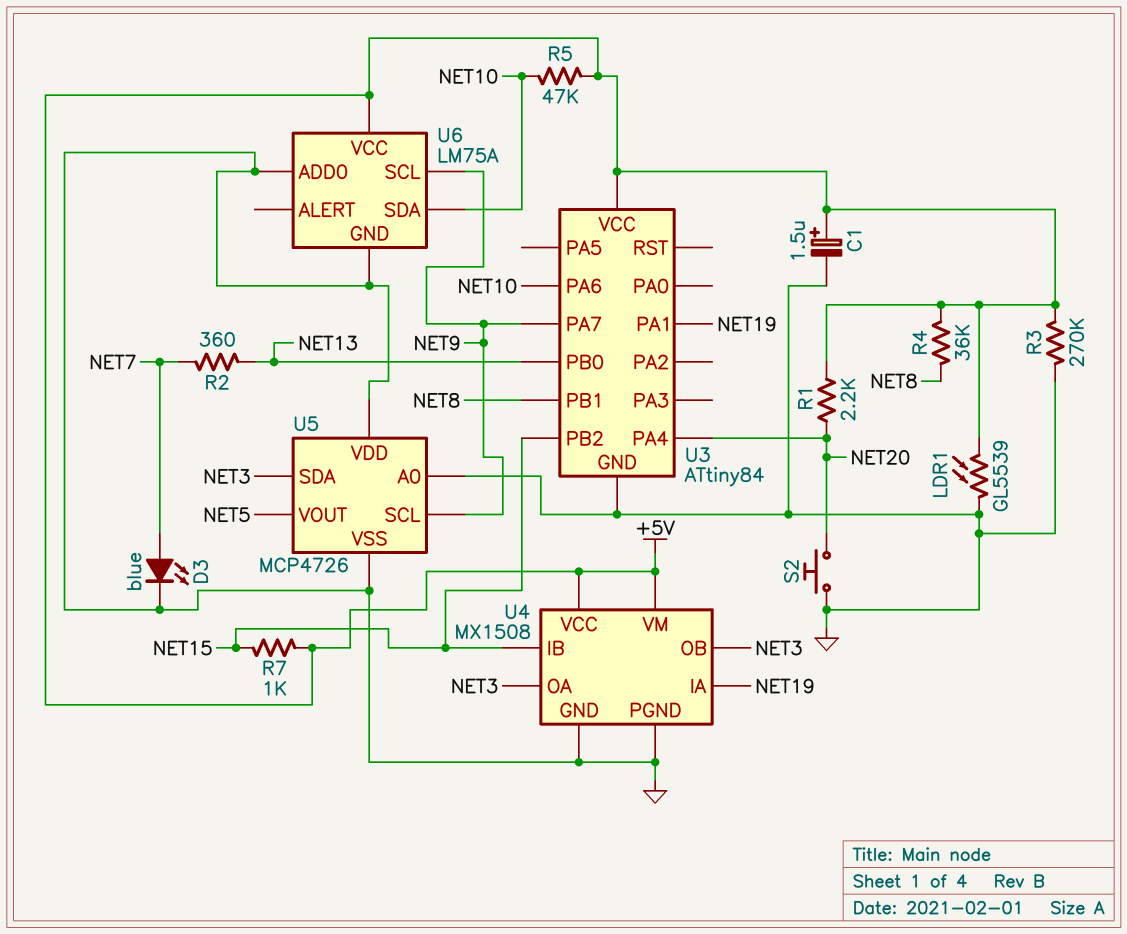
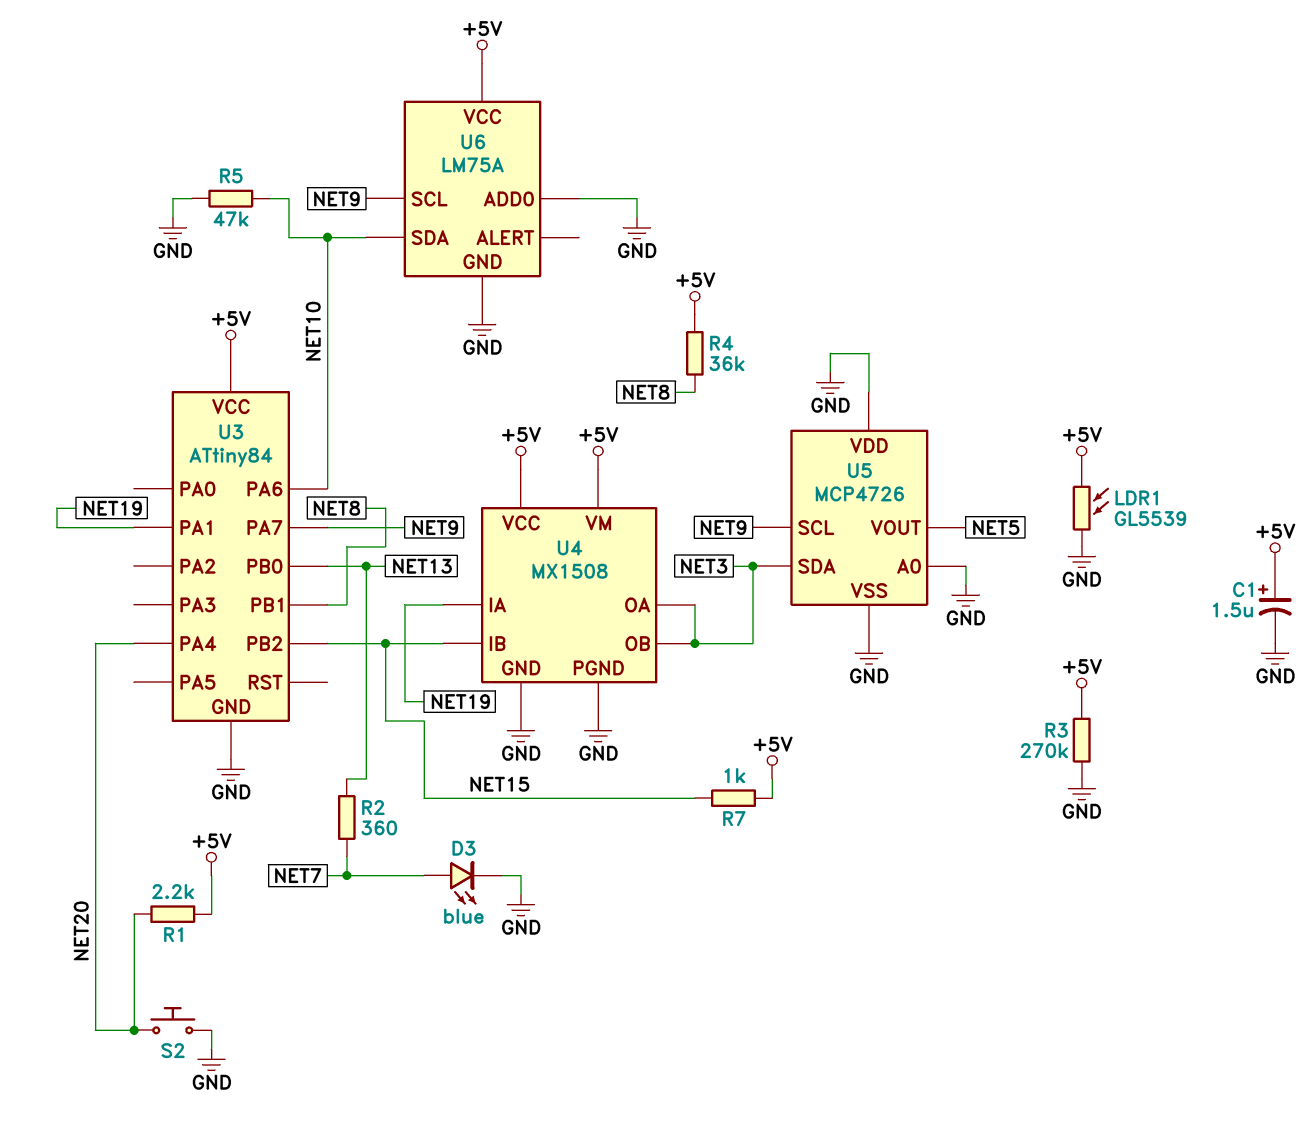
R5: 47k (+5V, NET10) -> 47k (GND, NET10)

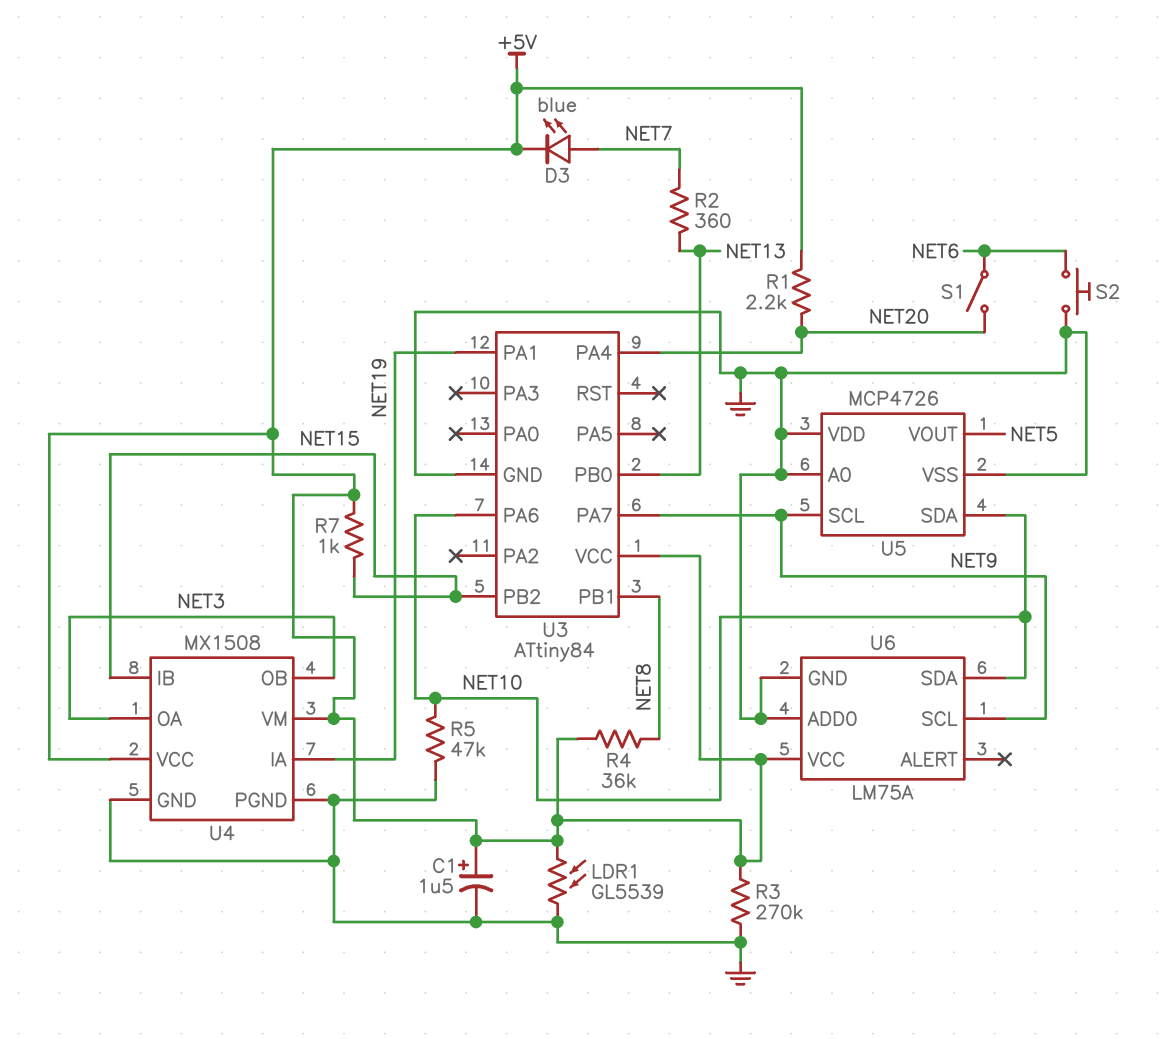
D3: LED blue (A NET7, K GND) -> LED blue (A NET7, K +5V)
S1: none -> switch (NET6, NET20)
S2: button (GND, NET20) -> button (GND, NET6)
U5 pin SDA: NET3 -> NET10

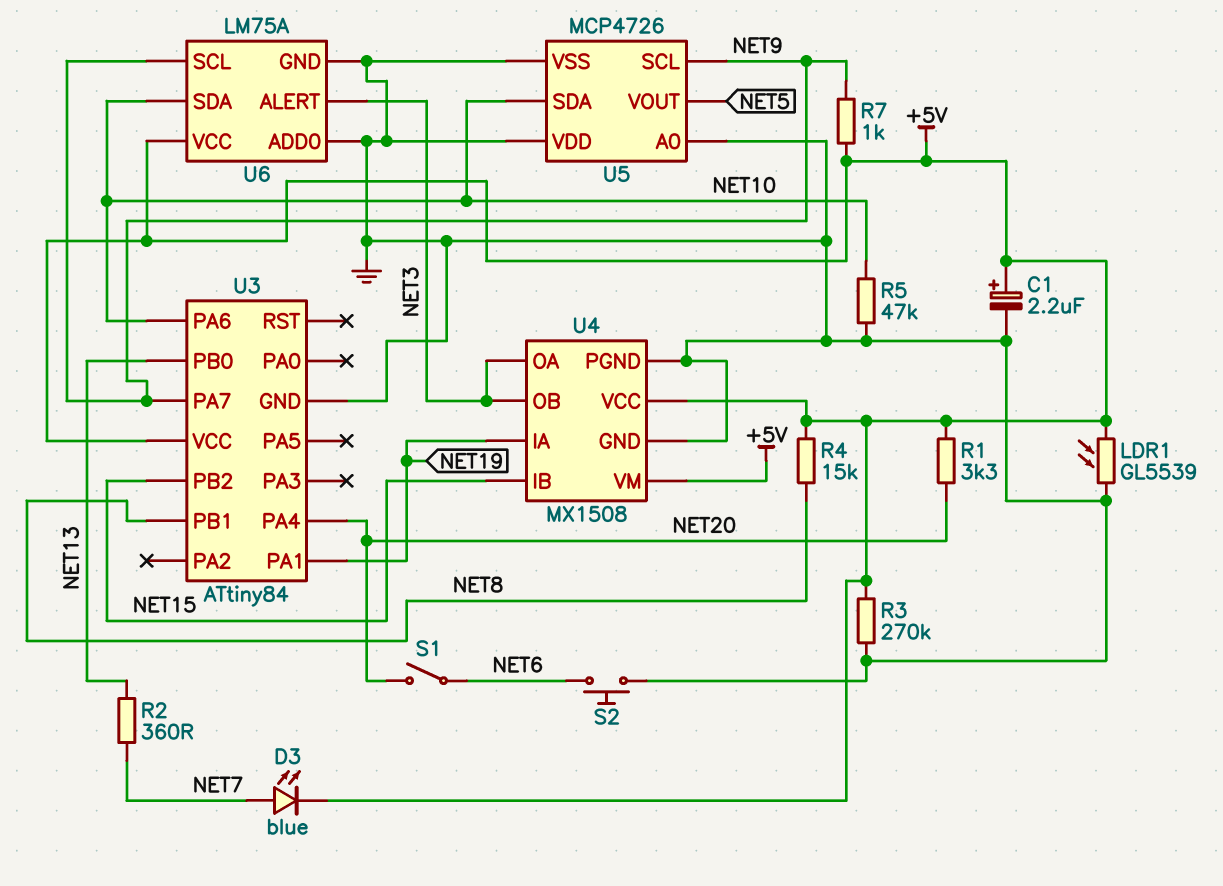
C1: 1.5uF (plus +5V, minus GND) -> 2.2uF (plus +5V, minus GND)
R1: 2.2k (+5V, NET20) -> 3.3k (+5V, NET20)
R4: 36k (+5V, NET8) -> 15k (+5V, NET8)
R7: 1k (+5V, NET15) -> 1k (+5V, NET9)
U6 pin ALERT: none -> NET3

